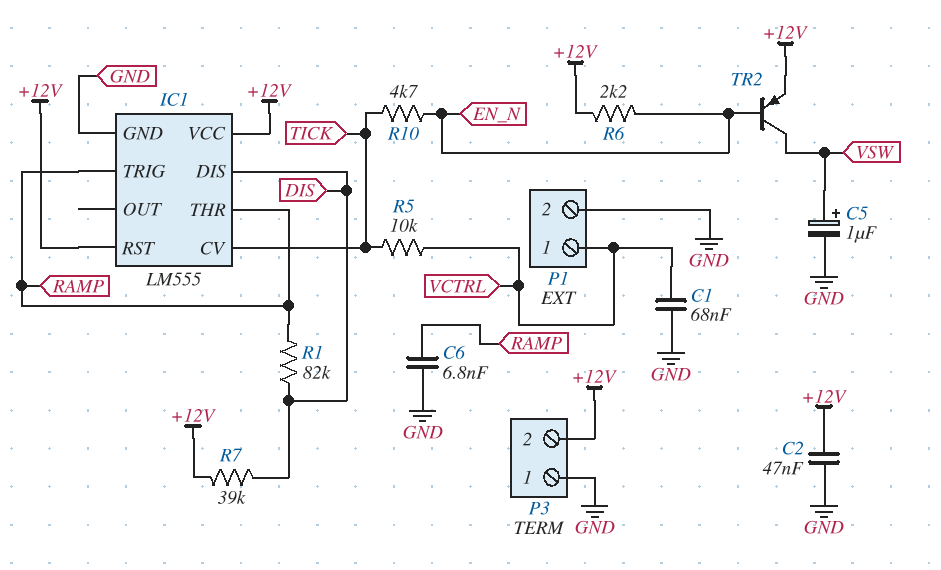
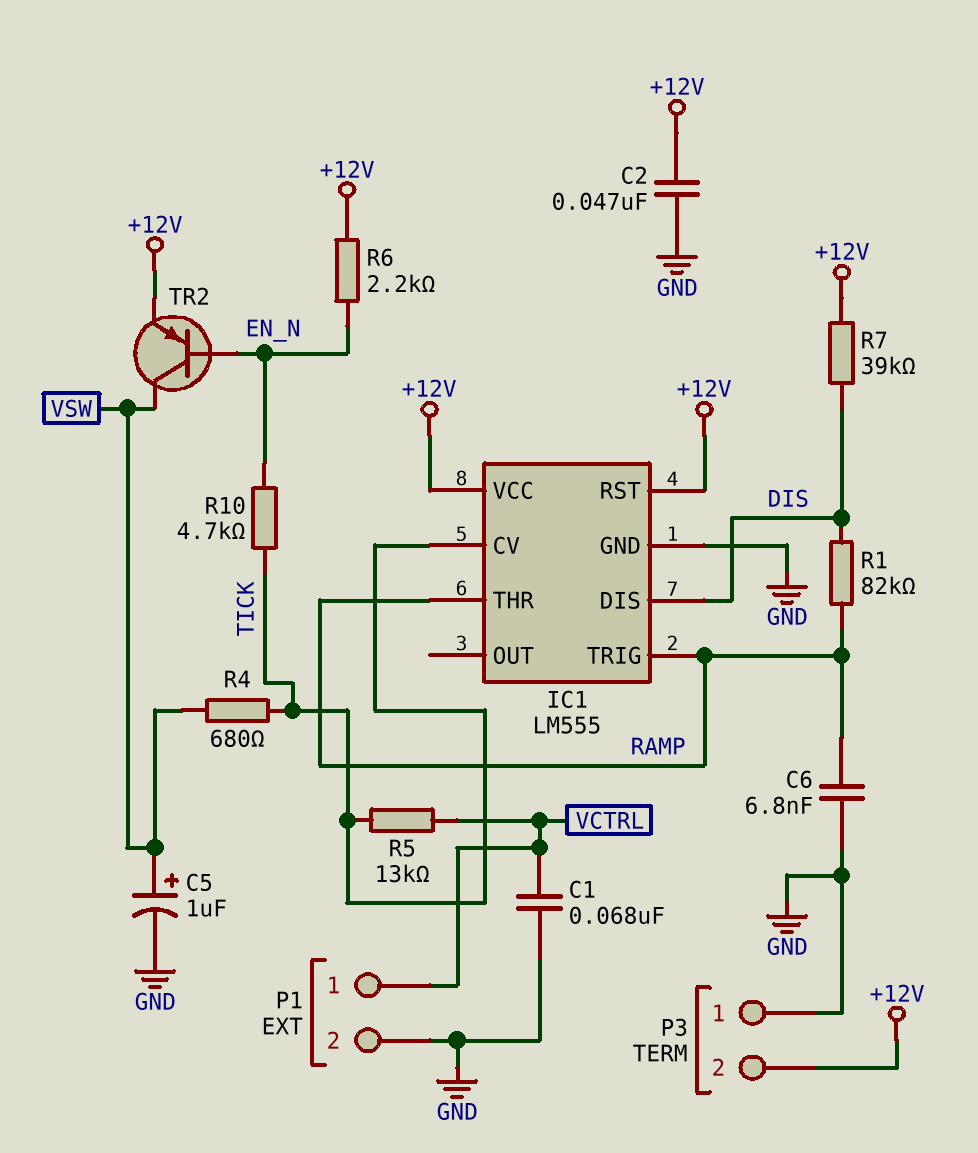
R4: none -> 680 (TICK, VSW)
R5: 10k (TICK, VCTRL) -> 13k (TICK, VCTRL)

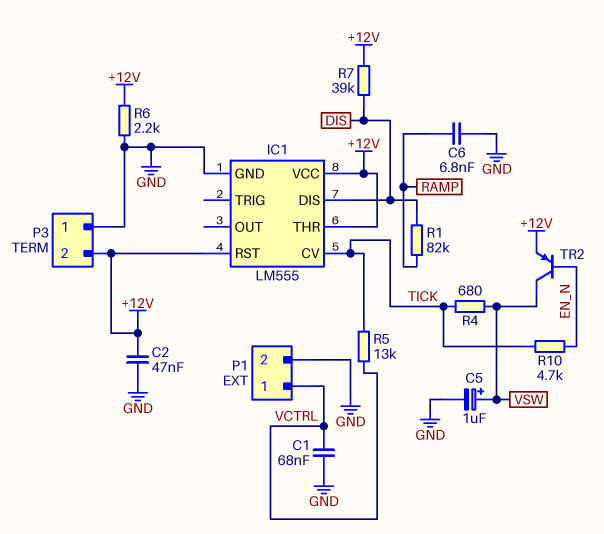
IC1 pin THR: RAMP -> +12V
IC1 pin TRIG: RAMP -> none
R6: 2.2k (+12V, EN_N) -> 2.2k (+12V, GND)

